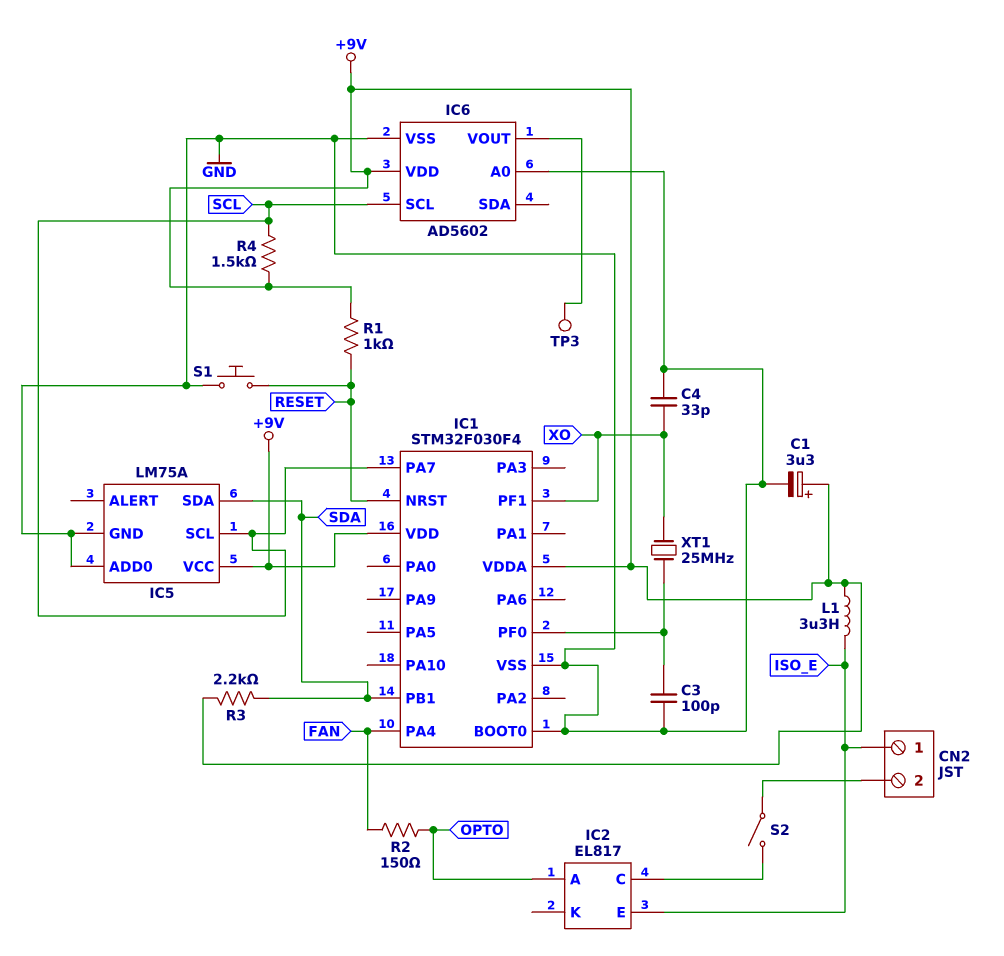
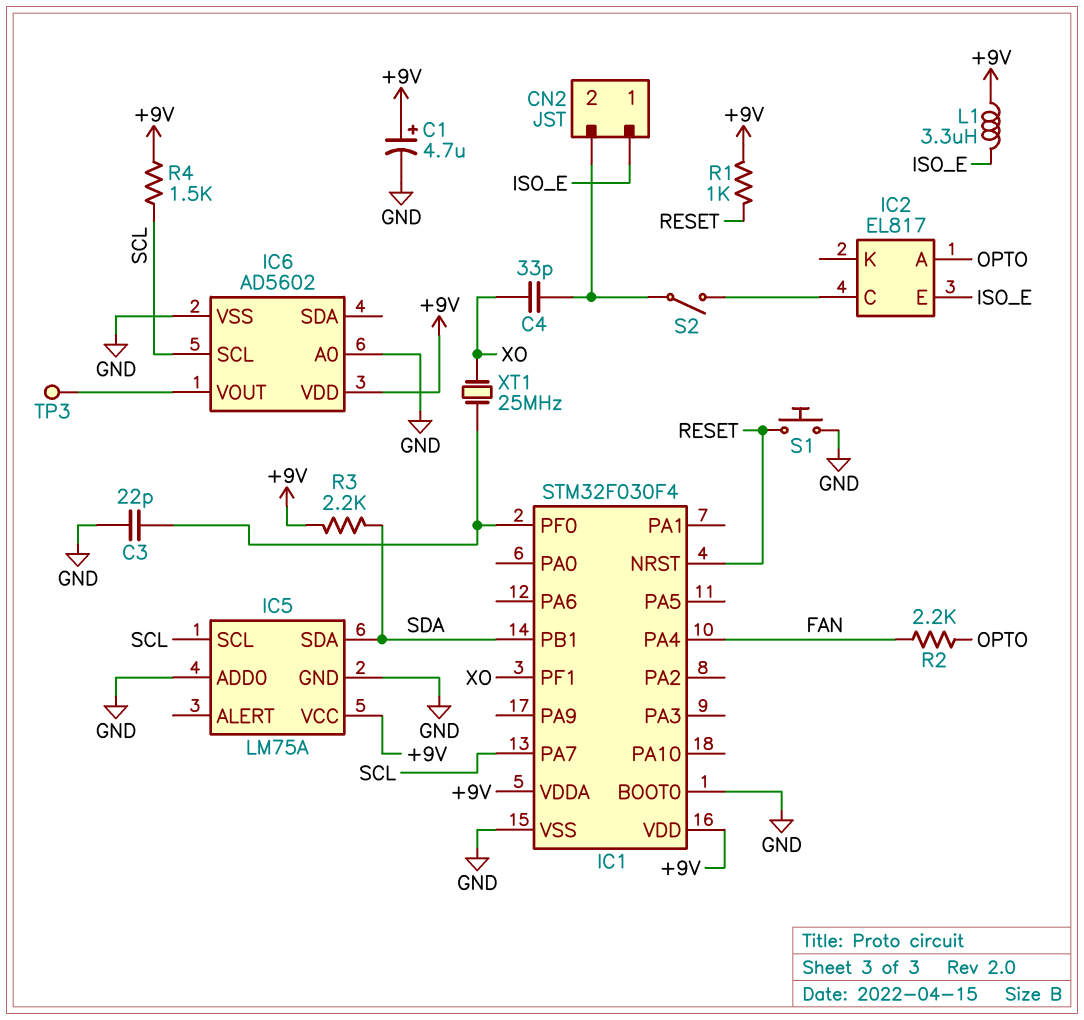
C1: 3.3uF (plus +9V, minus GND) -> 4.7uF (plus +9V, minus GND)
C3: 100pF (GND, IC1/PF0) -> 22pF (GND, IC1/PF0)
C4: 33pF (GND, XO) -> 33pF (CN2/2, XO)
R2: 150 (FAN, OPTO) -> 2.2k (FAN, OPTO)

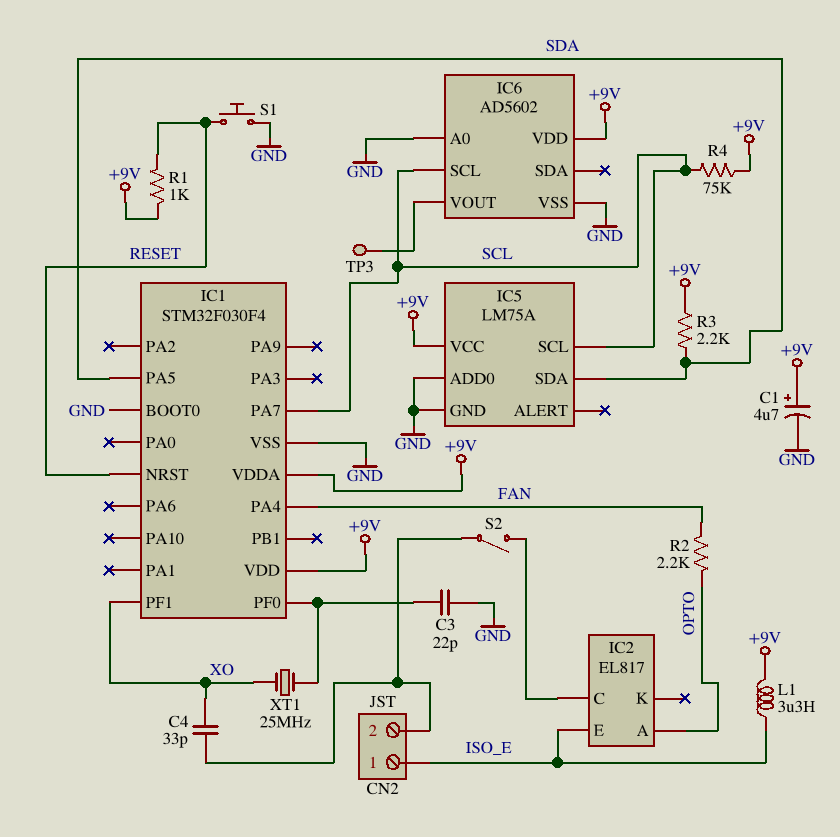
IC1 pin PA5: none -> SDA
IC1 pin PB1: SDA -> none
R4: 1.5k (+9V, SCL) -> 75k (+9V, SCL)

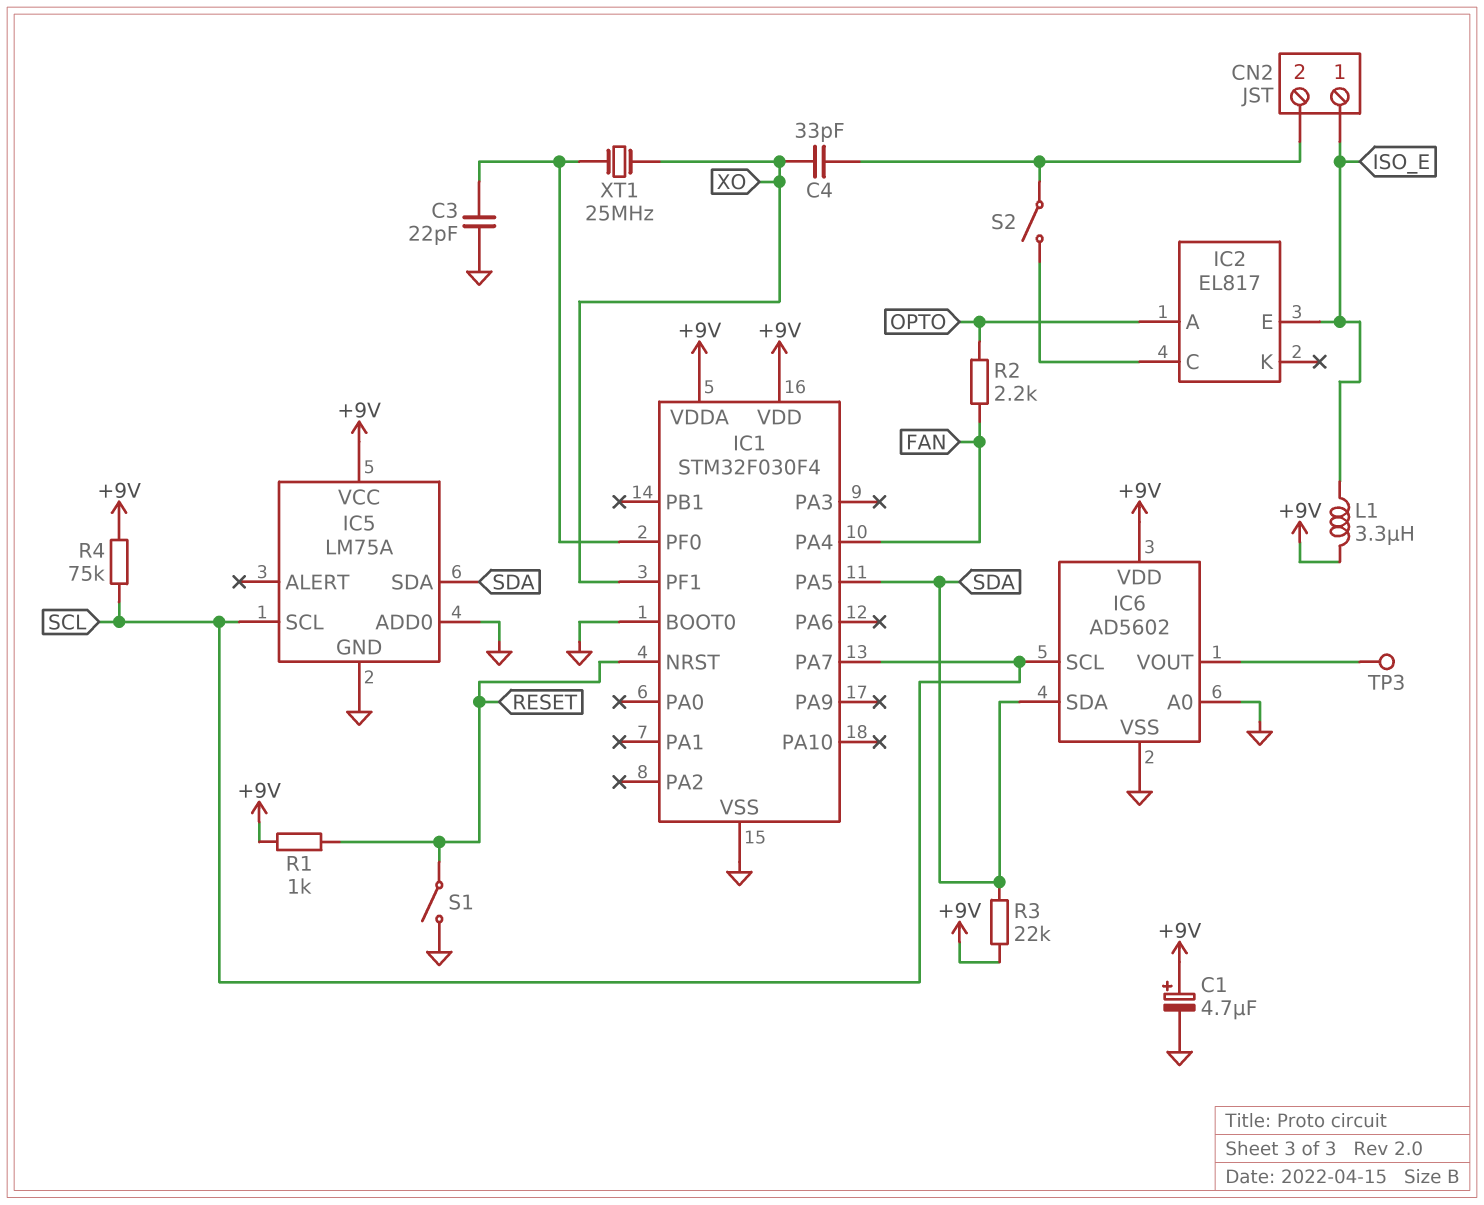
IC6 pin SDA: none -> SDA
R3: 2.2k (+9V, SDA) -> 22k (+9V, SDA)
S1: button (GND, RESET) -> switch (GND, RESET)

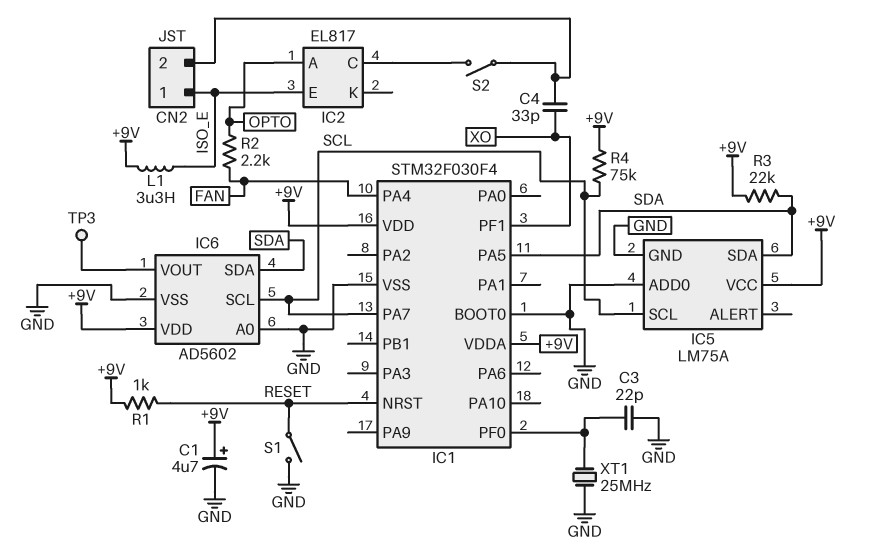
XT1: 25MHz (IC1/PF0, XO) -> 25MHz (GND, IC1/PF0)

